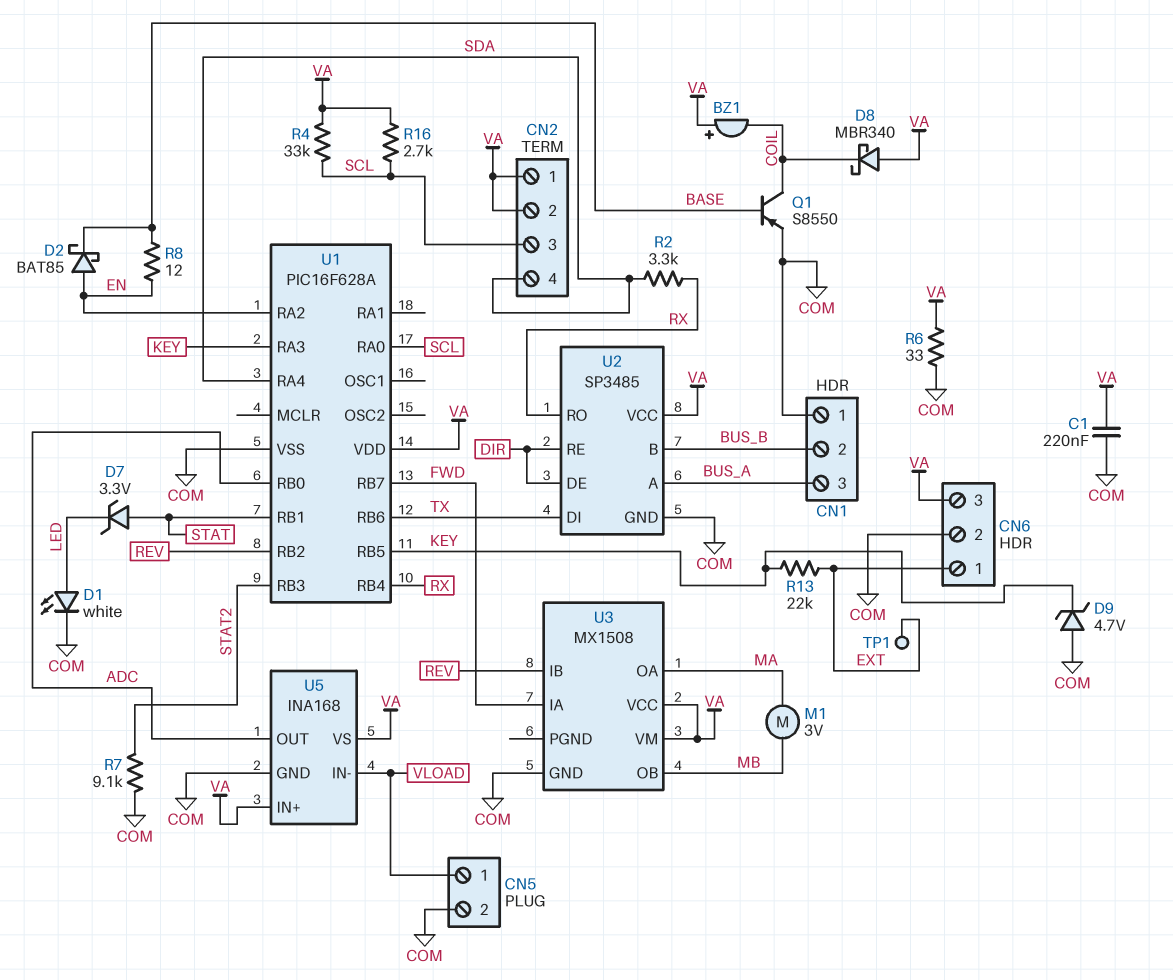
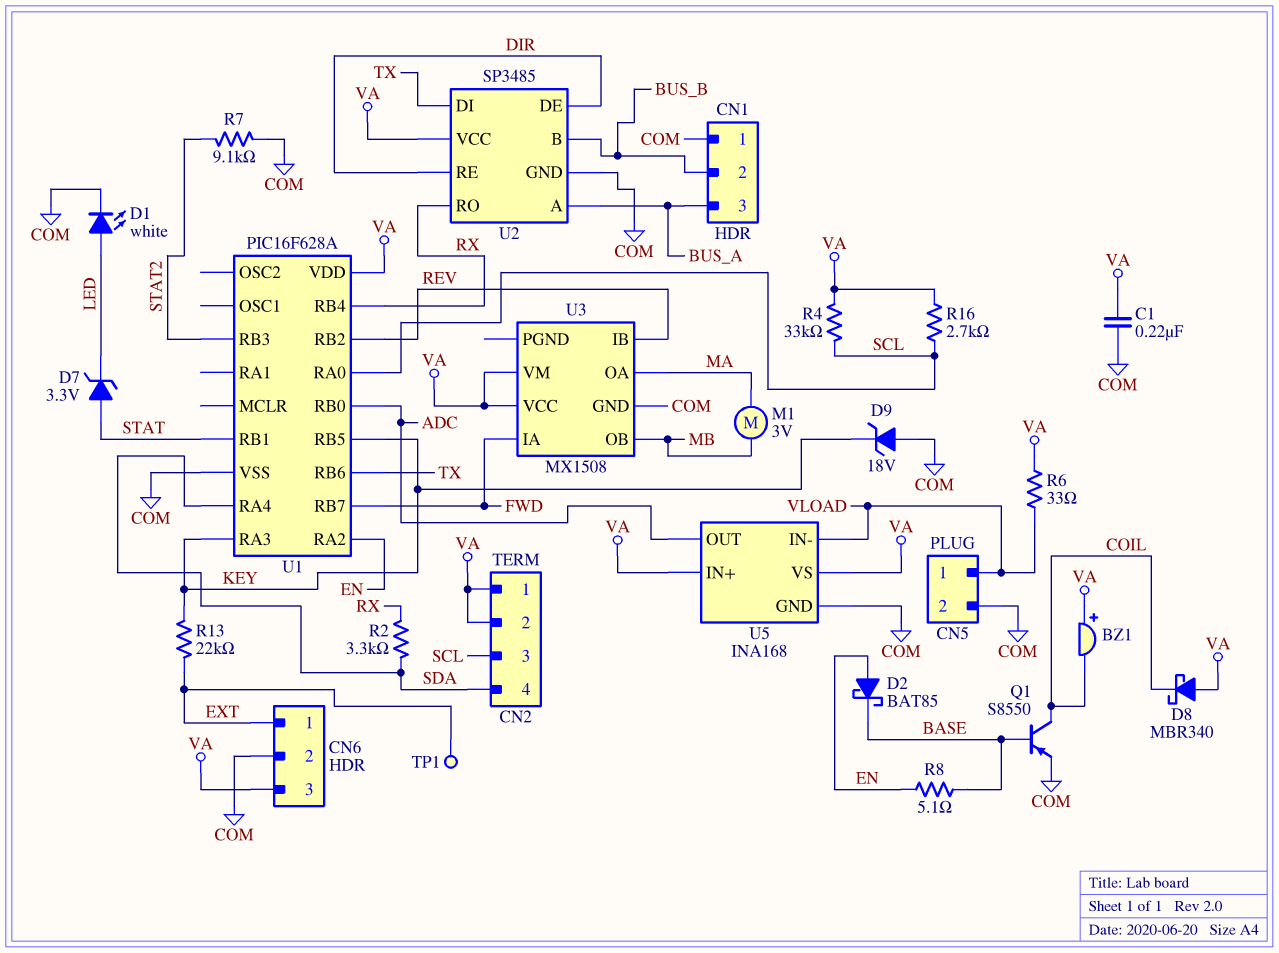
D9: zener 4.7V (A COM, K KEY) -> zener 18V (A COM, K KEY)
R6: 33 (COM, VA) -> 33 (VA, VLOAD)
R8: 12 (BASE, EN) -> 5.1 (BASE, EN)

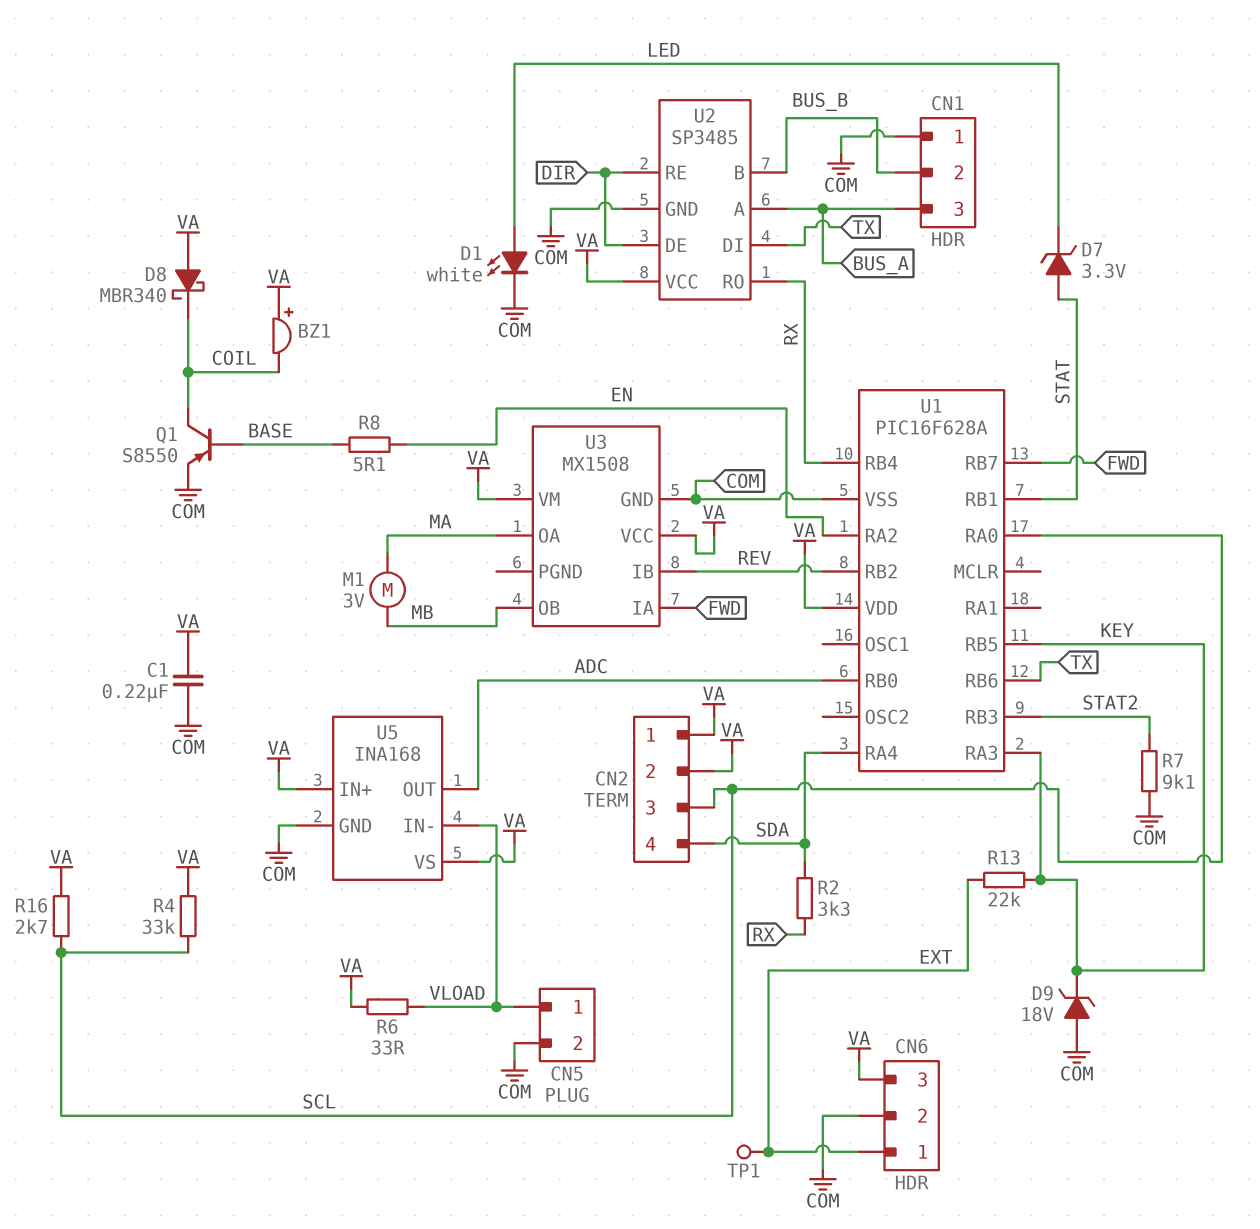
D2: schottky BAT85 (A EN, K BASE) -> none

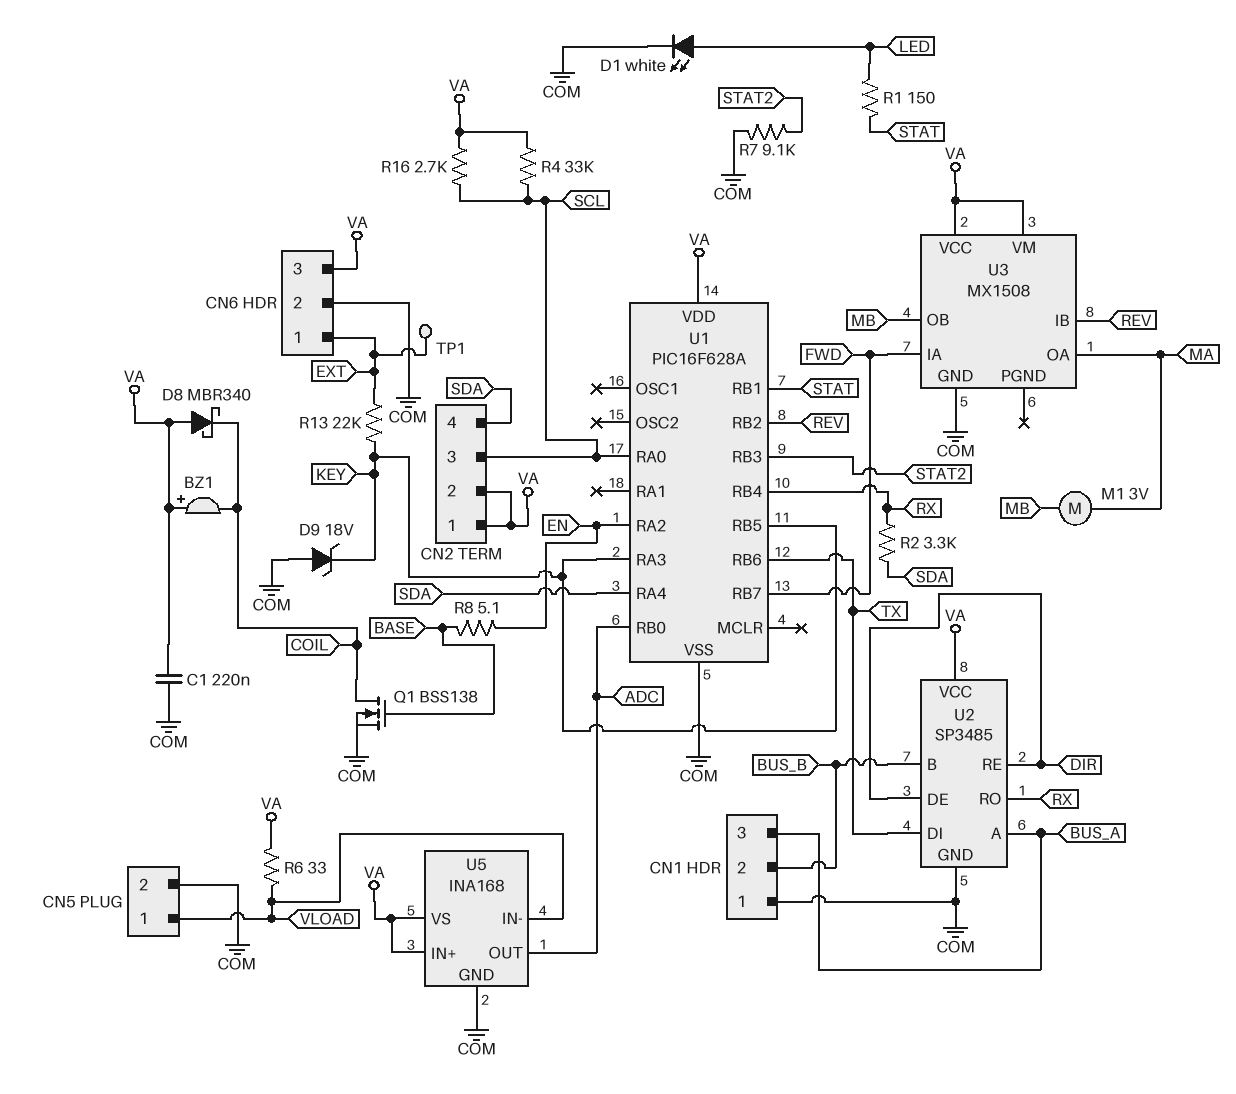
D7: zener 3.3V (A STAT, K LED) -> none
Q1: PNP S8550 (B BASE, C COIL, E COM) -> NMOS BSS138 (G BASE, D COIL, S COM)
R1: none -> 150 (LED, STAT)

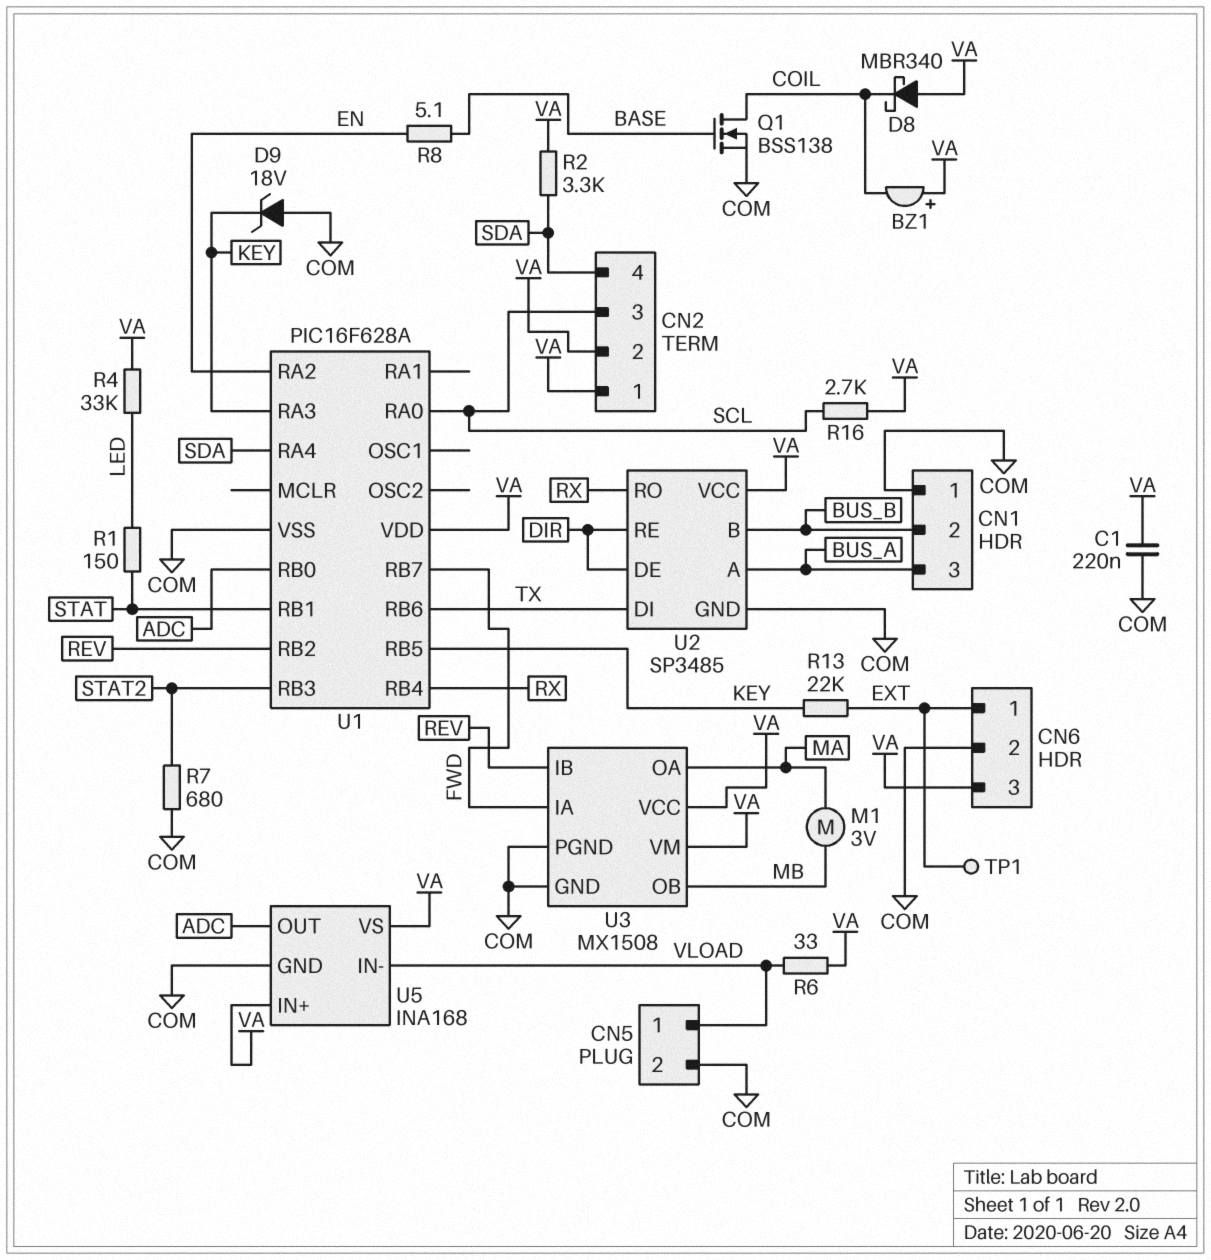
D1: LED white (A LED, K COM) -> none
R2: 3.3k (RX, SDA) -> 3.3k (SDA, VA)
R4: 33k (SCL, VA) -> 33k (LED, VA)
R7: 9.1k (COM, STAT2) -> 680 (COM, STAT2)
U3 pin PGND: none -> COM

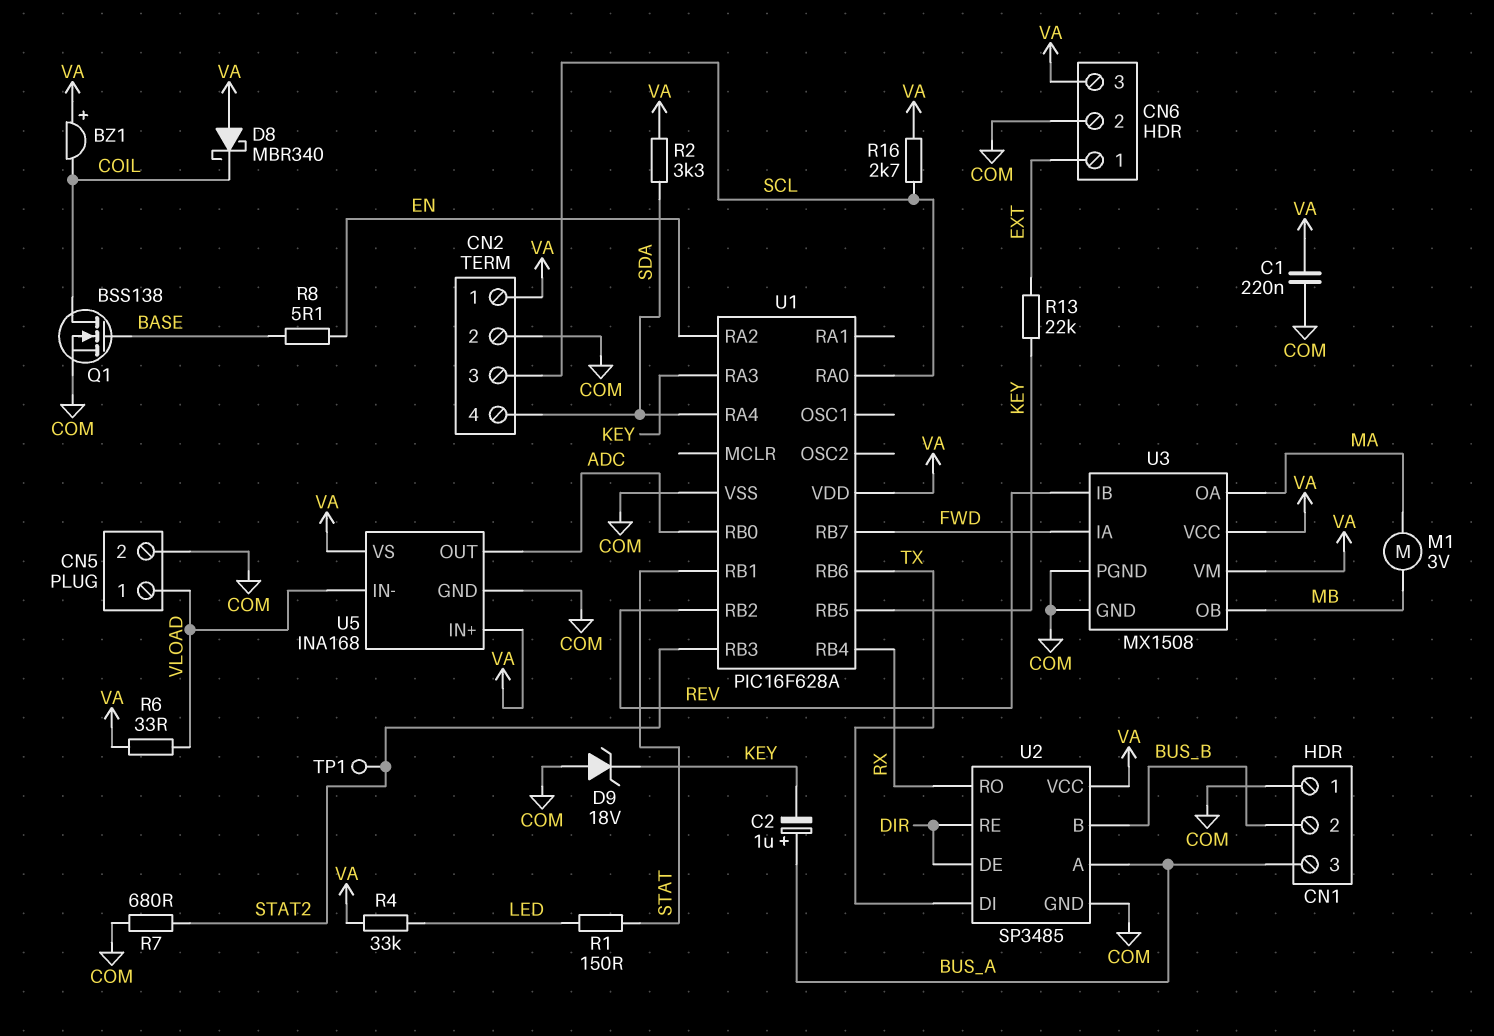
C2: none -> 1uF (plus BUS_A, minus KEY)
CN2 pin 2: VA -> COM
TP1: test point (EXT) -> test point (STAT2)

